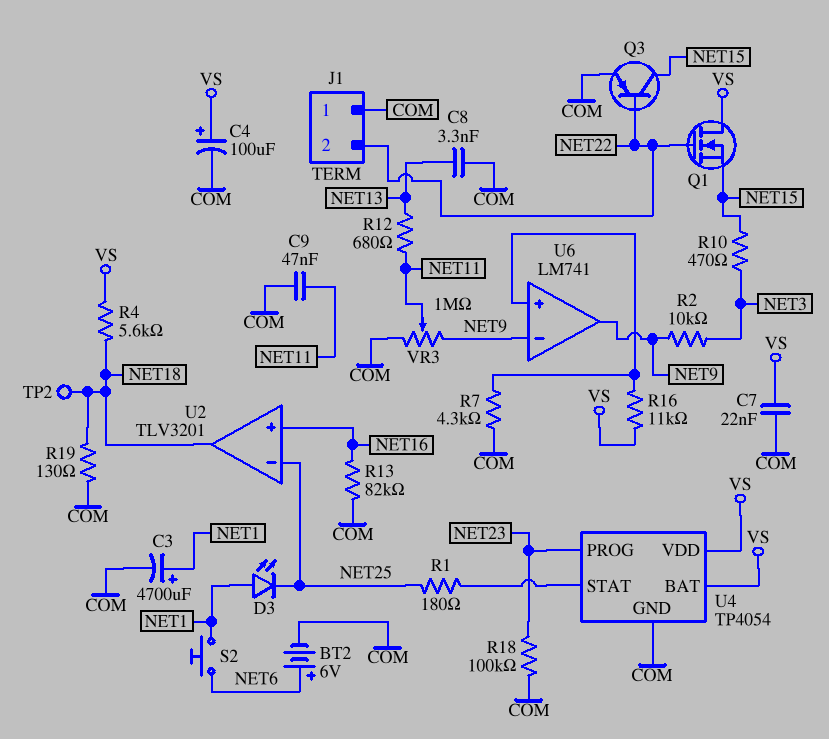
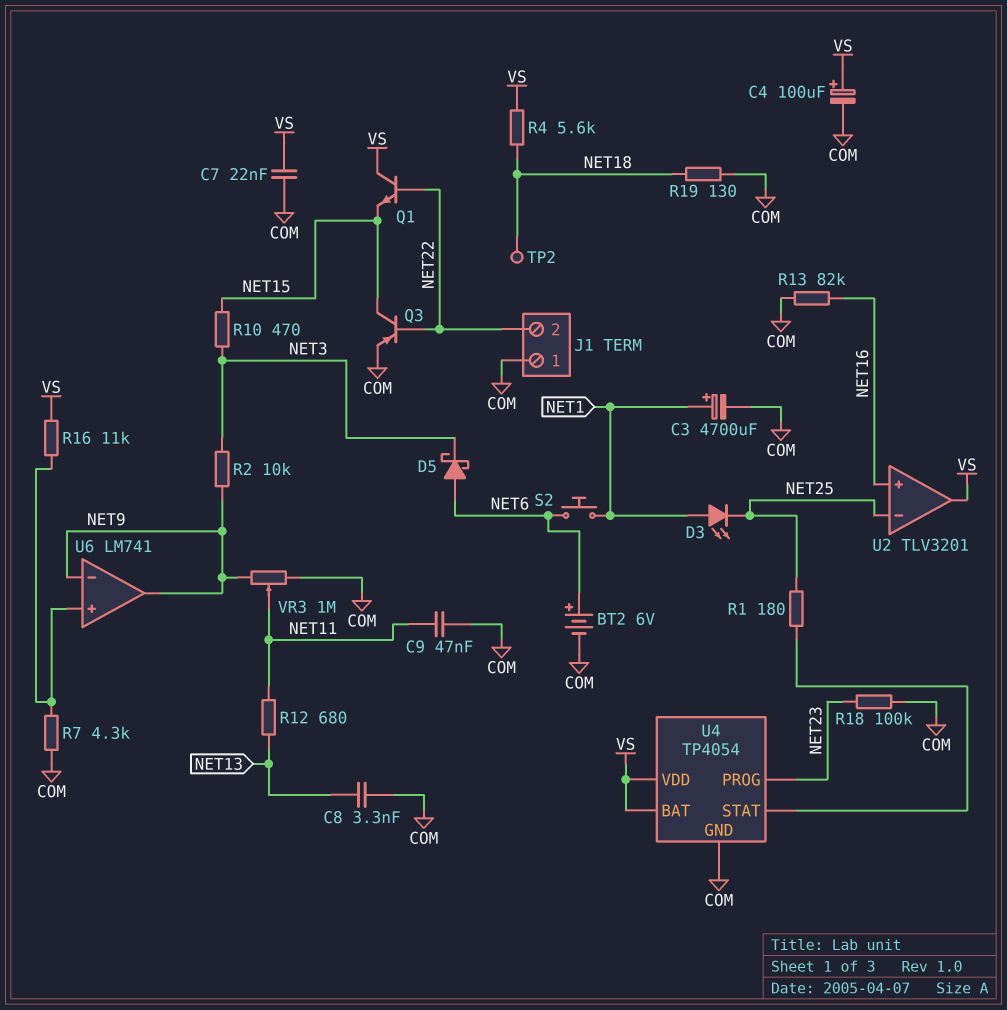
D5: none -> schottky (A NET6, K NET3)
Q1: NMOS (G NET22, D VS, S NET15) -> NPN (B NET22, C VS, E NET15)
U2 pin out: NET18 -> VS

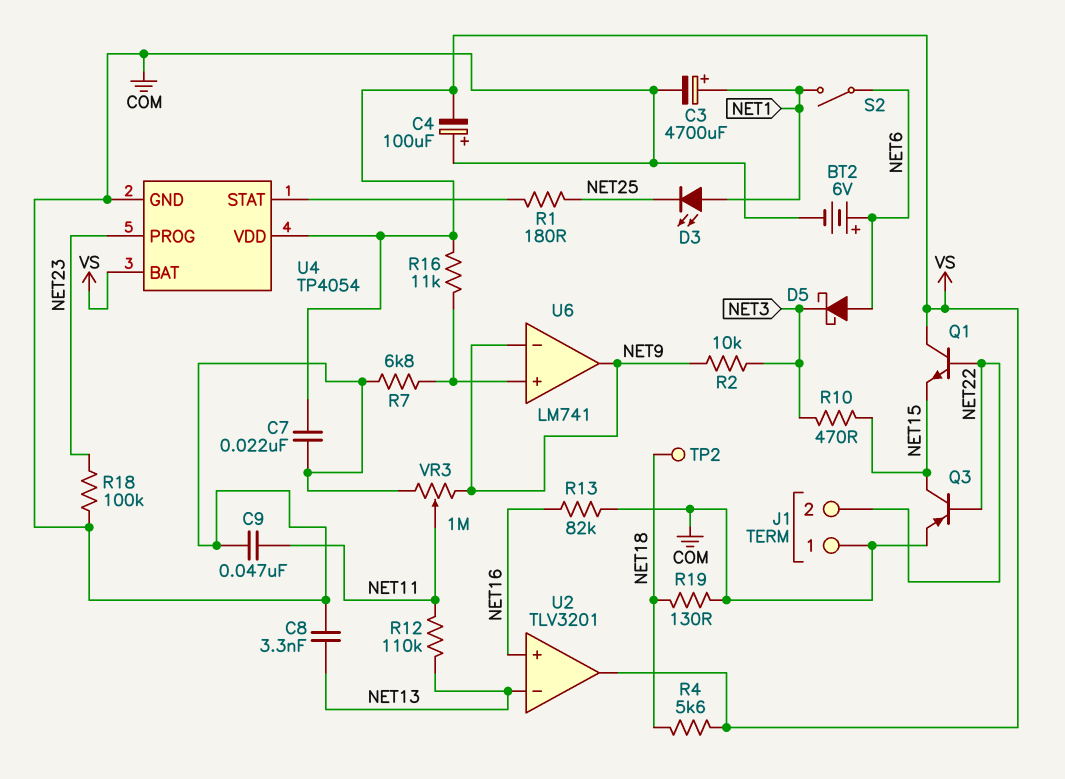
C4: 100uF (plus VS, minus COM) -> 100uF (plus COM, minus VS)
R7: 4.3k (COM, U6/in+) -> 6.8k (COM, U6/in+)
R12: 680 (NET11, NET13) -> 110k (NET11, NET13)
S2: button (NET1, NET6) -> switch (NET1, NET6)
U2 pin in-: NET25 -> NET13

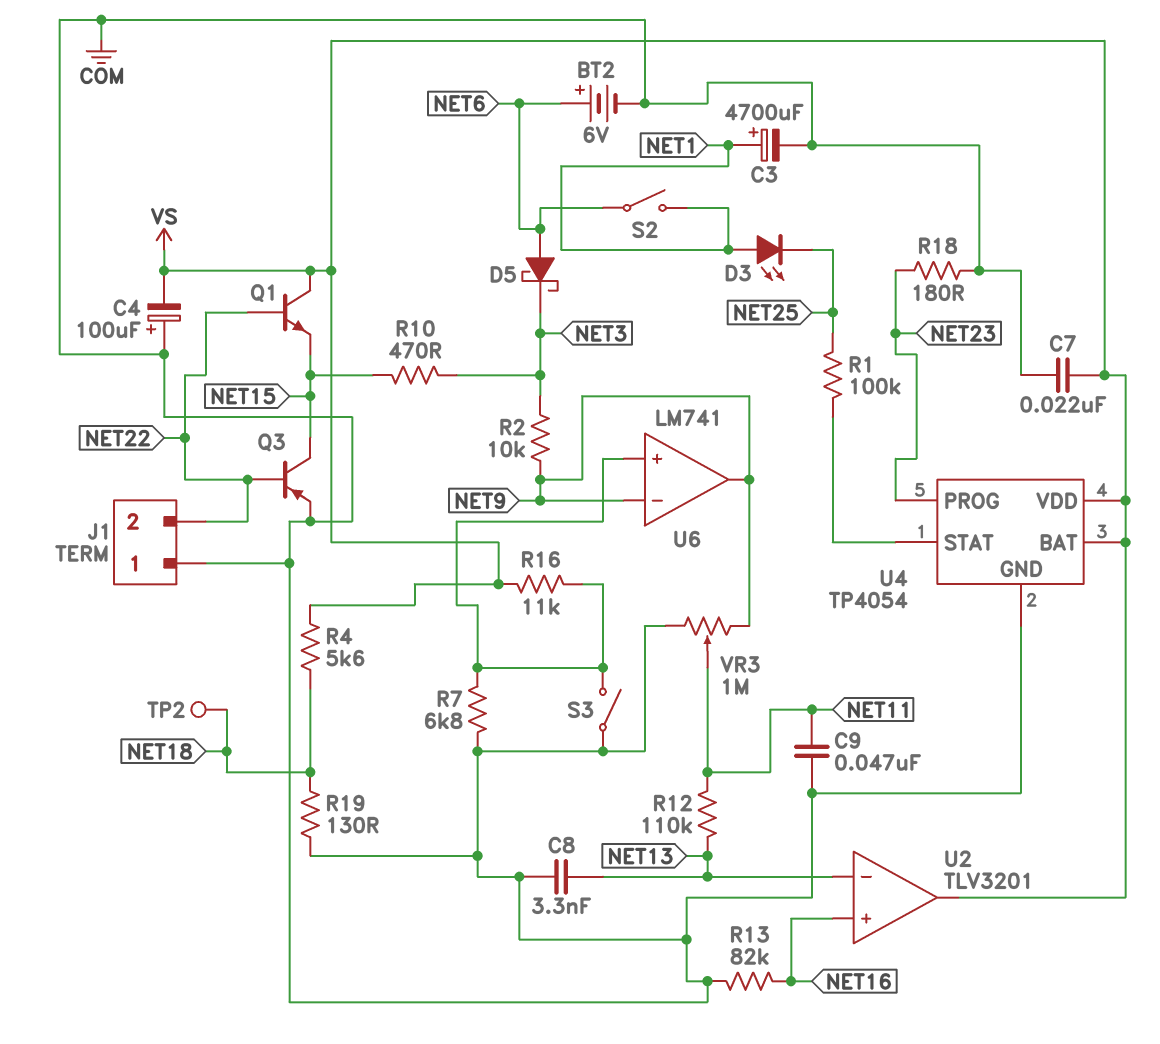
R1: 180 (NET25, U4/STAT) -> 100k (NET25, U4/STAT)
R18: 100k (COM, NET23) -> 180 (COM, NET23)
S3: none -> switch (COM, U6/in+)

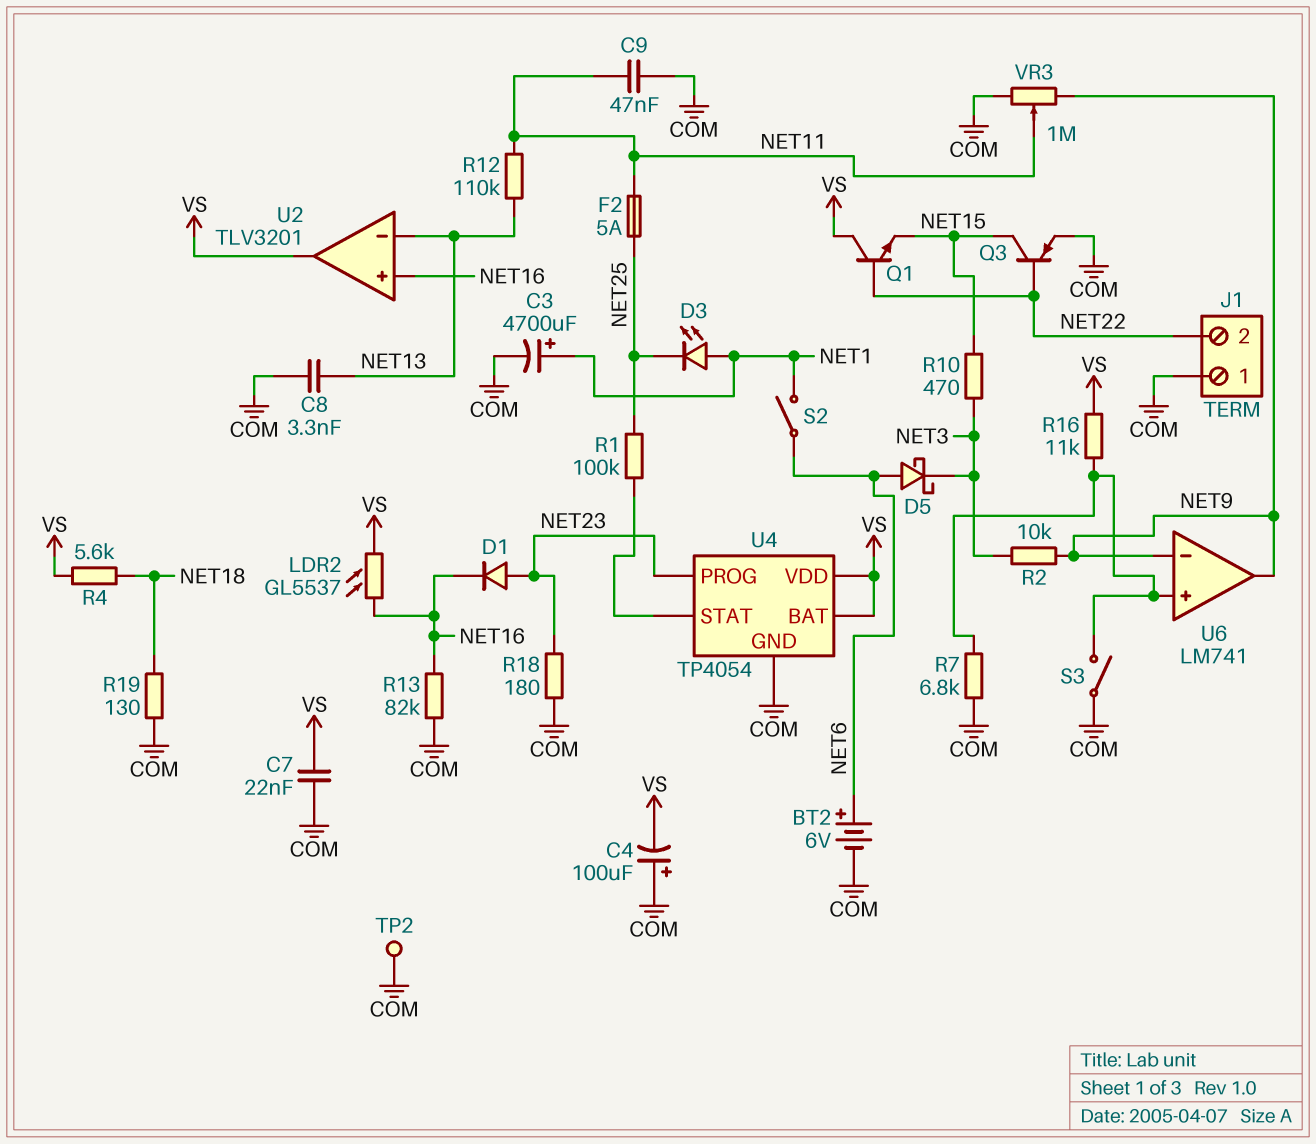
D1: none -> diode (A NET23, K NET16)
F2: none -> 5A (NET11, NET25)
LDR2: none -> GL5537 (NET16, VS)
TP2: test point (NET18) -> test point (COM)

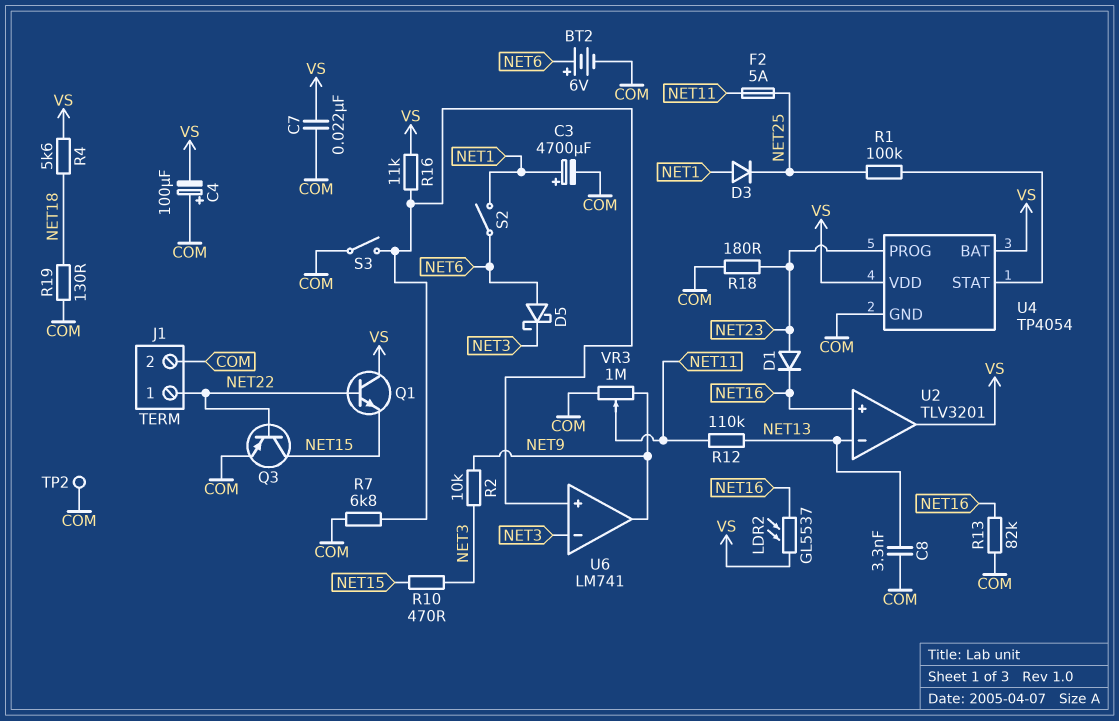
C9: 47nF (COM, NET11) -> none
D3: LED (A NET1, K NET25) -> diode (A NET1, K NET25)
J1 pin 1: COM -> NET22
J1 pin 2: NET22 -> COM
U6 pin in-: NET9 -> NET3

